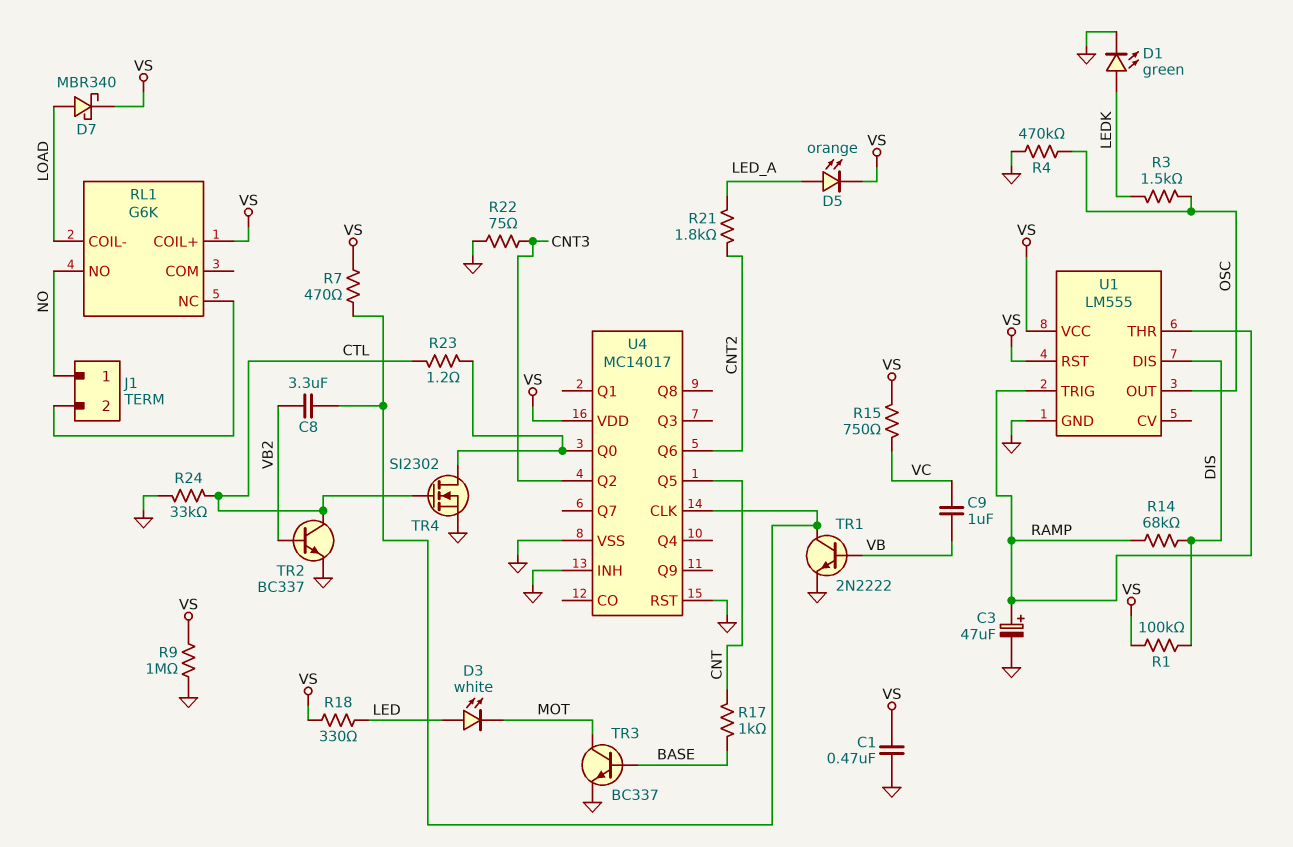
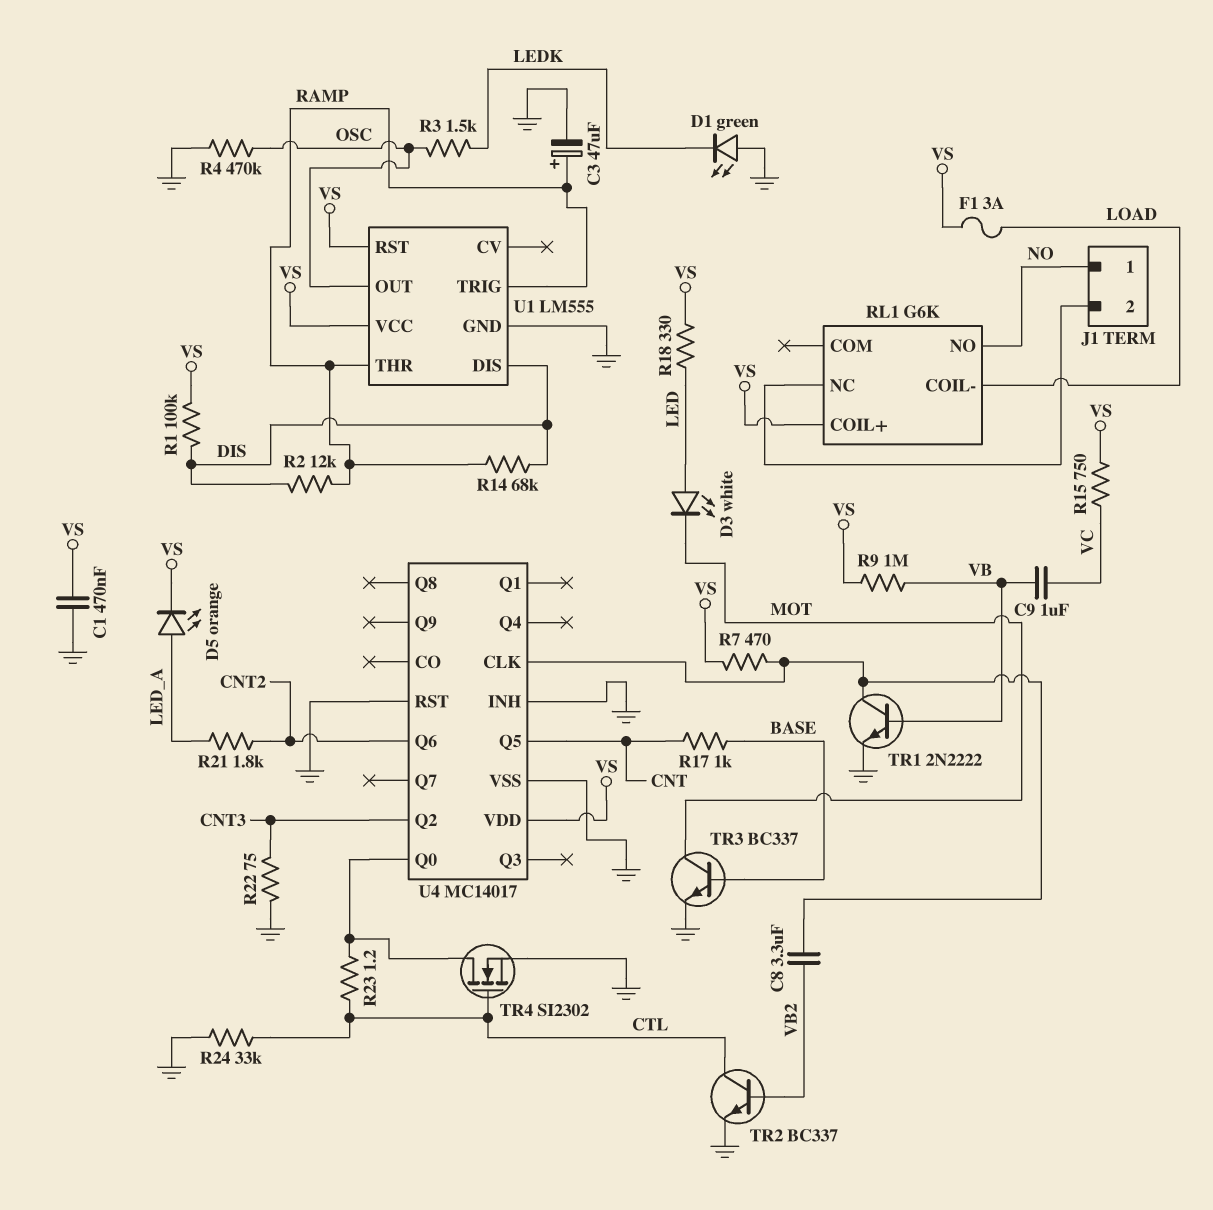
D1: LED green (A LEDK, K GND) -> LED green (A GND, K LEDK)
D7: schottky MBR340 (A LOAD, K VS) -> none
F1: none -> 3A (LOAD, VS)
R2: none -> 12k (DIS, RAMP)
R9: 1M (GND, VS) -> 1M (VB, VS)

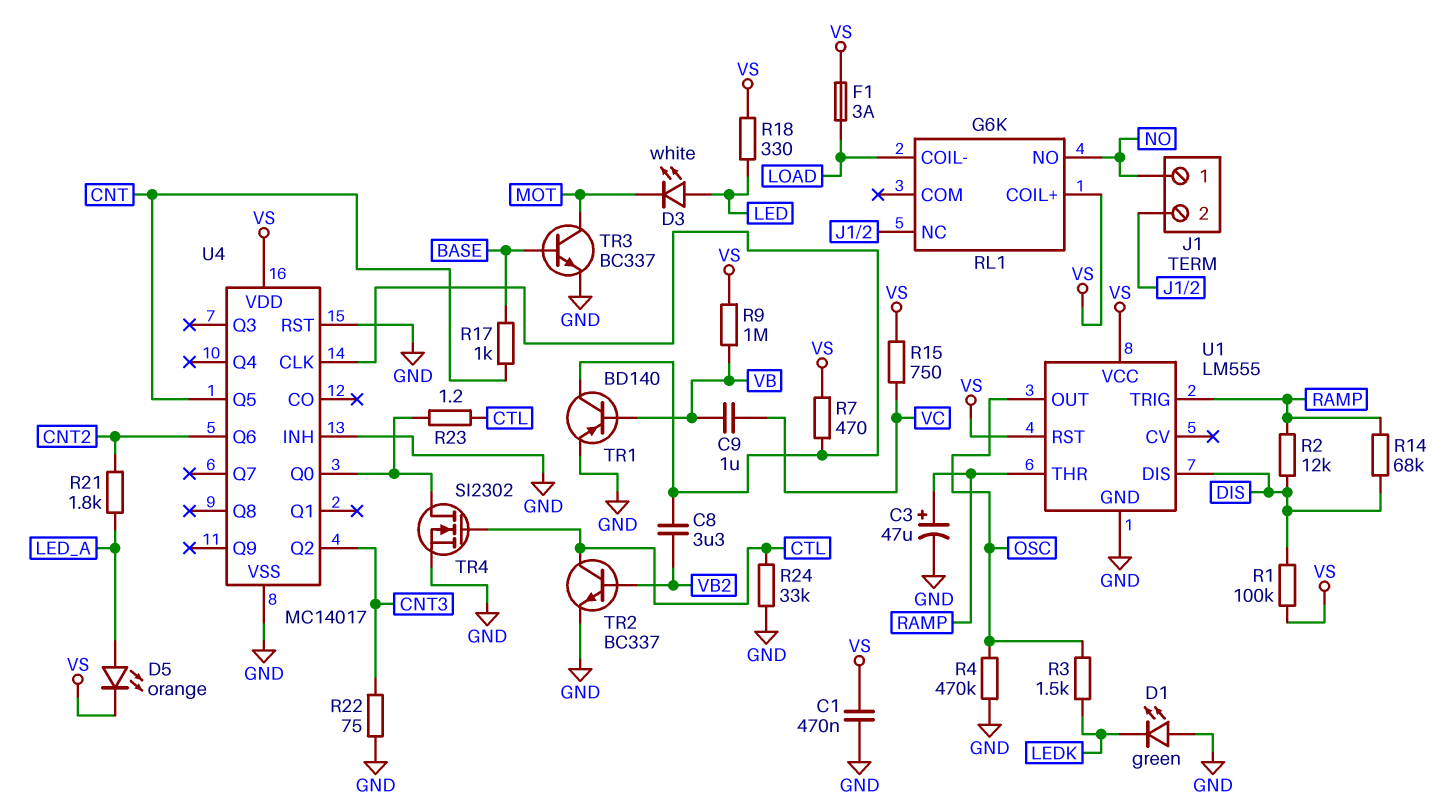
TR1: NPN 2N2222 (B VB, C U4/CLK, E GND) -> PNP BD140 (B VB, C U4/CLK, E GND)

